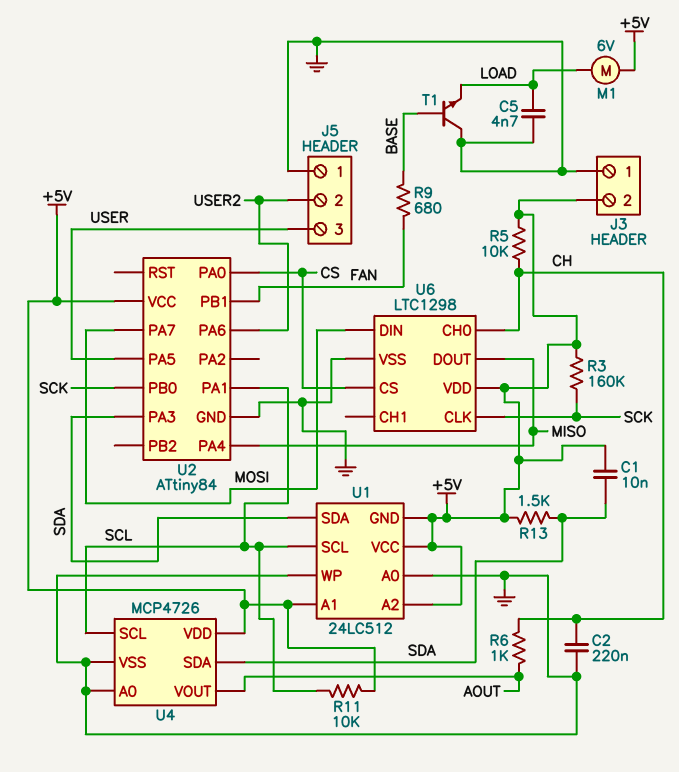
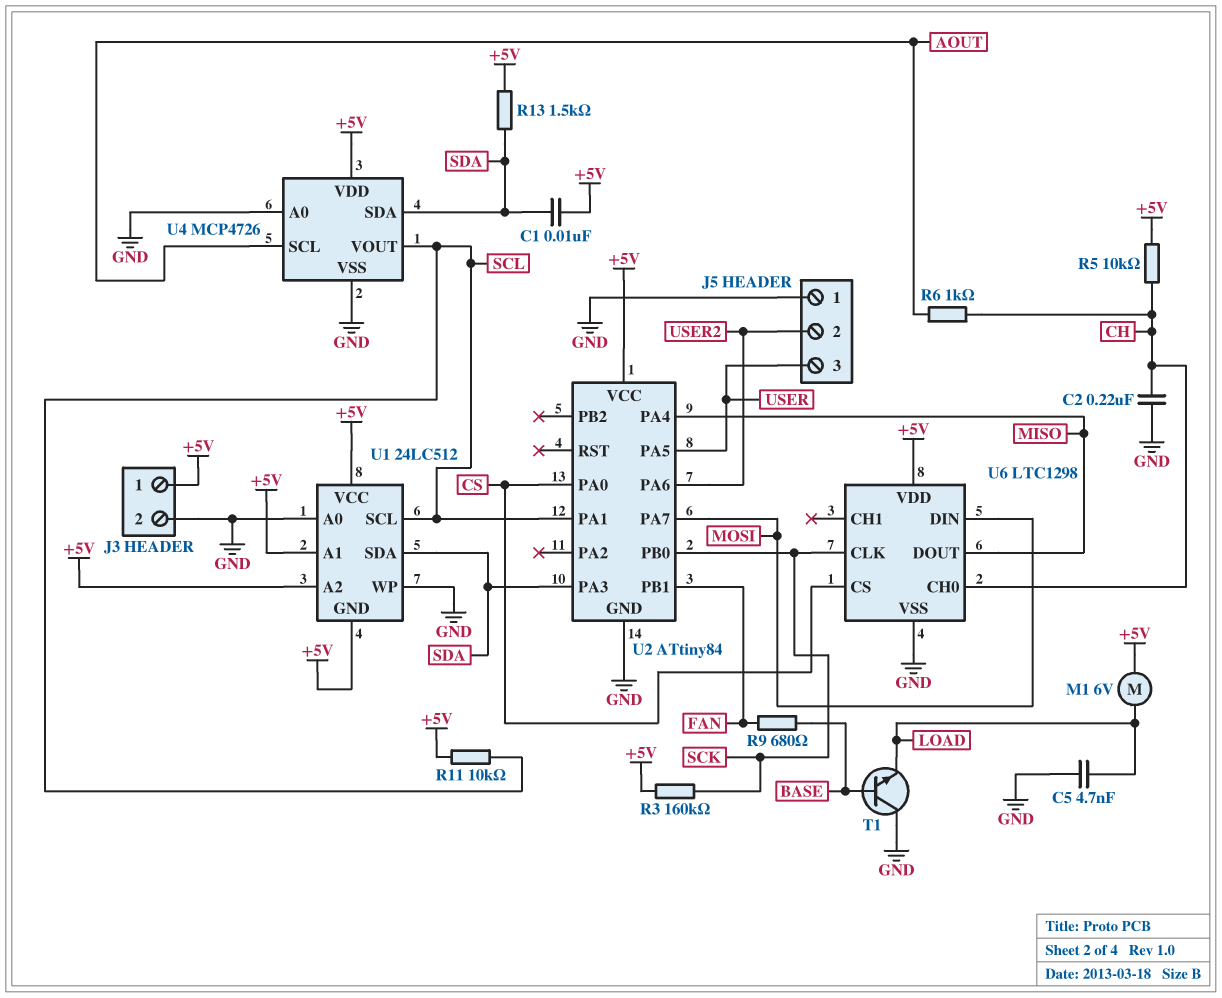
J3 pin 1: GND -> +5V
J3 pin 2: +5V -> GND
U4 pin SCL: SCL -> AOUT
U4 pin VOUT: AOUT -> SCL

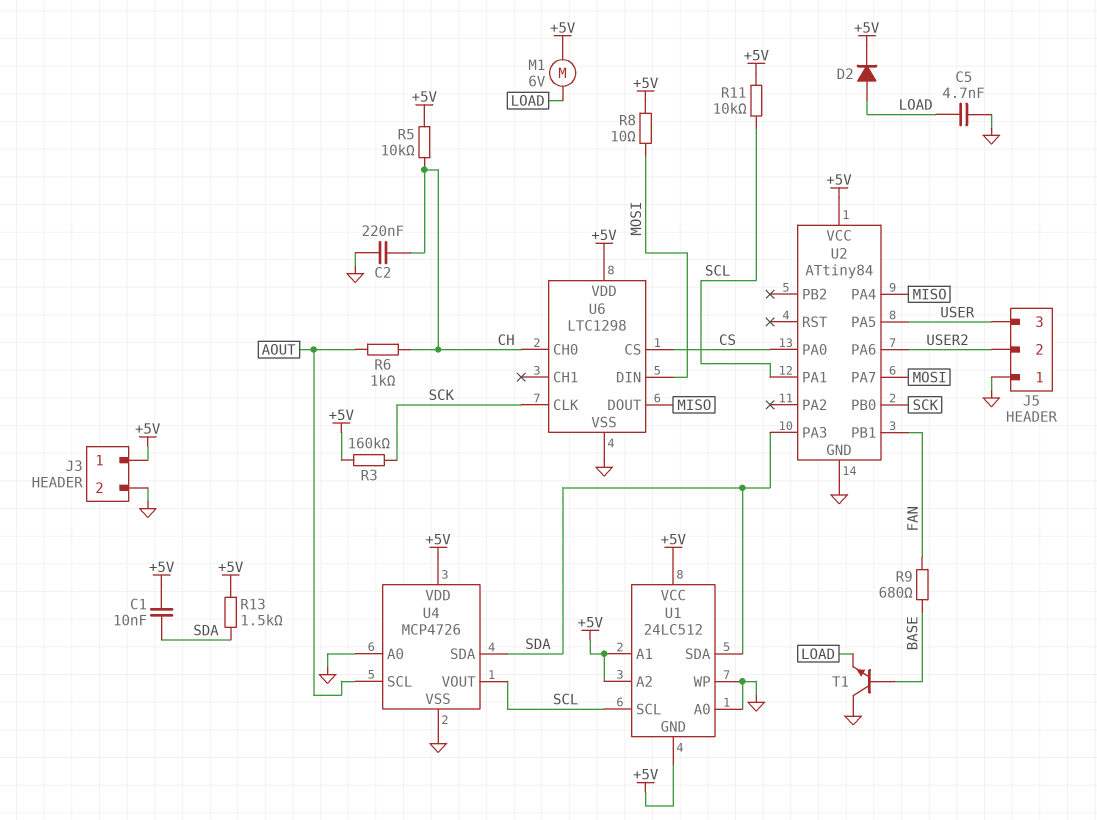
D2: none -> diode (A LOAD, K +5V)
R8: none -> 10 (+5V, MOSI)

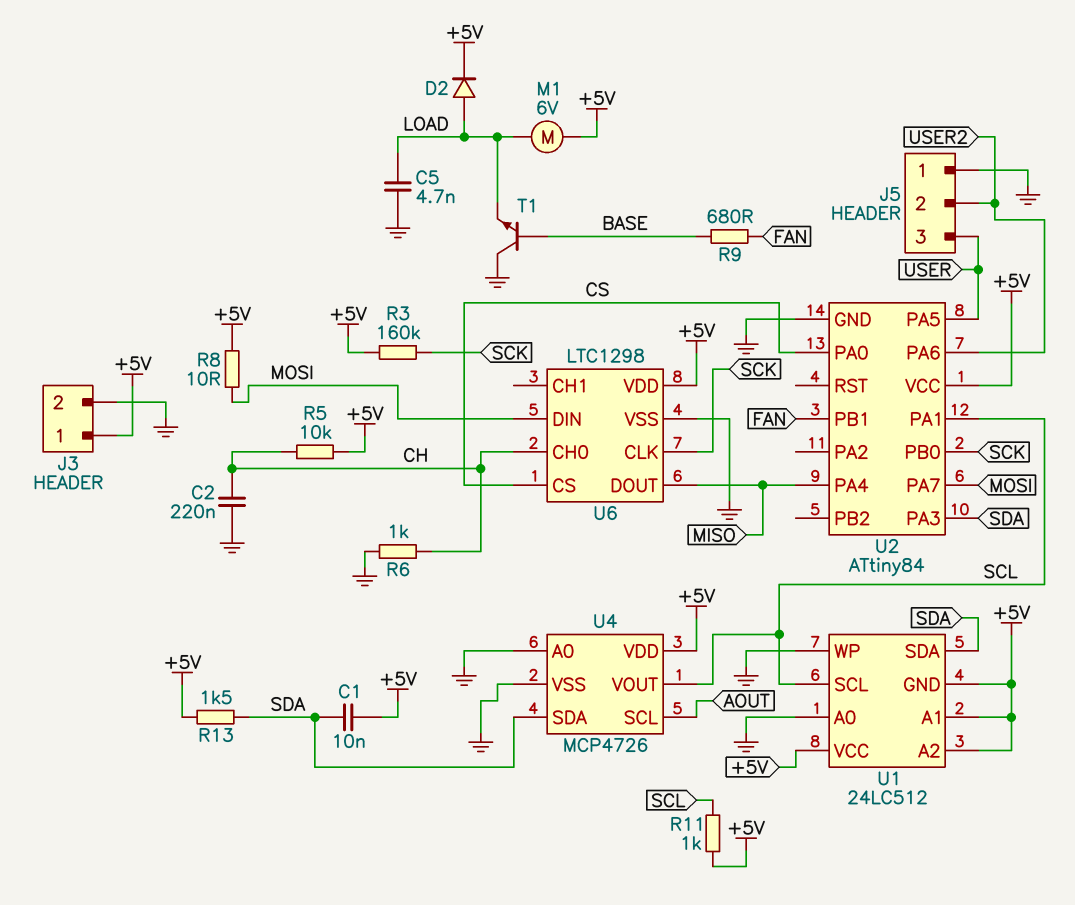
R6: 1k (AOUT, CH) -> 1k (CH, GND)
R11: 10k (+5V, SCL) -> 1k (+5V, SCL)

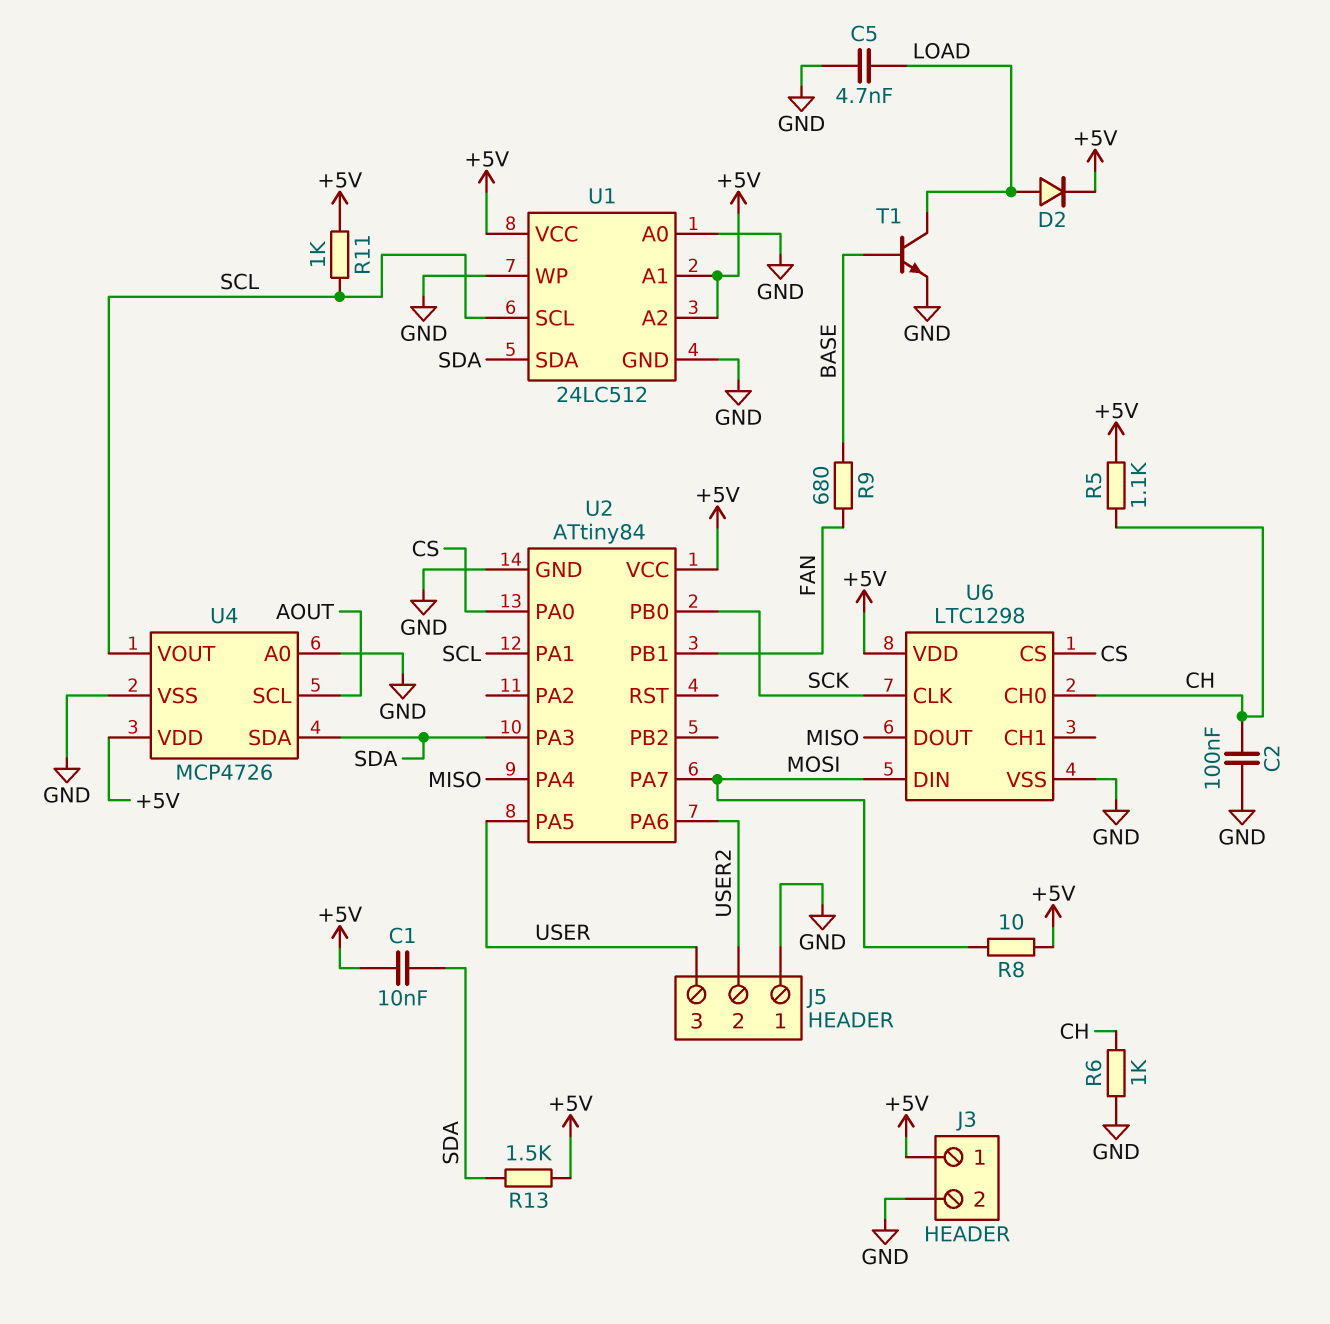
C2: 220nF (CH, GND) -> 100nF (CH, GND)
M1: motor 6V (+5V, LOAD) -> none
R3: 160k (+5V, SCK) -> none
R5: 10k (+5V, CH) -> 1.1k (+5V, CH)
T1: NPN (B BASE, C GND, E LOAD) -> NPN (B BASE, C LOAD, E GND)
U1 pin GND: +5V -> GND

